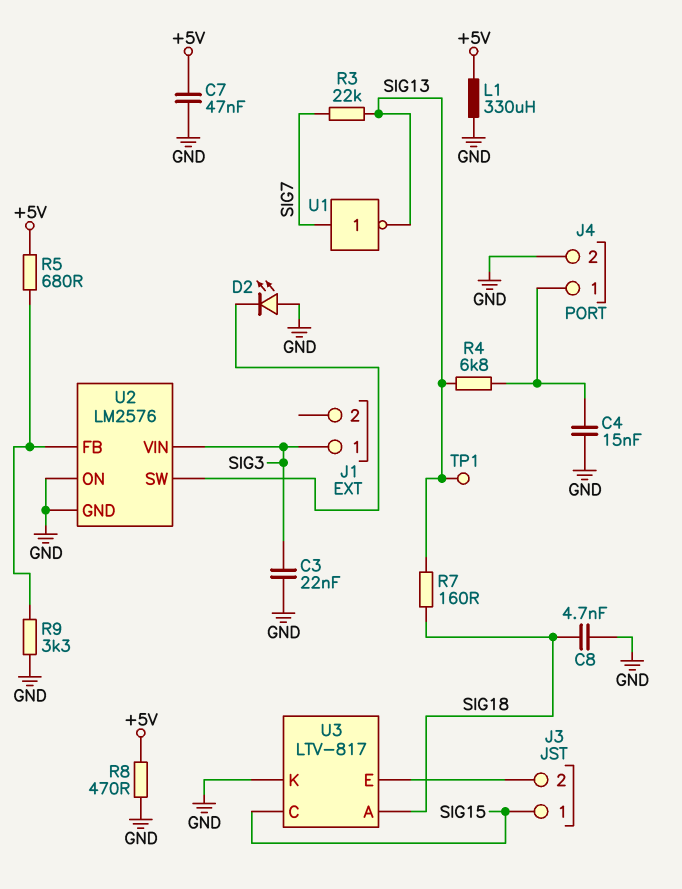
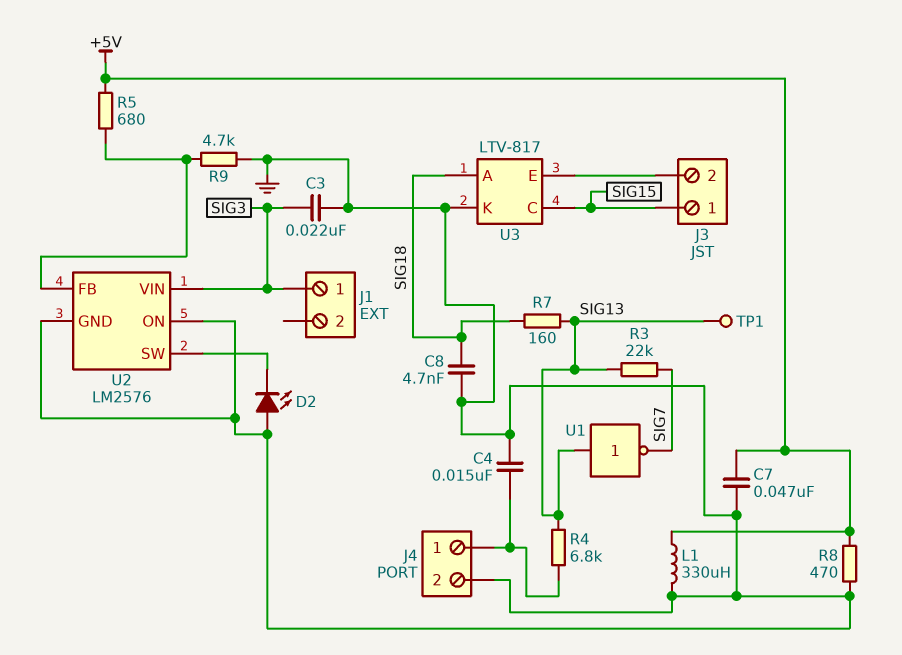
R9: 3.3k (GND, U2/FB) -> 4.7k (GND, U2/FB)
U1: NOT (in SIG7, out SIG13) -> NOT (in SIG13, out SIG7)

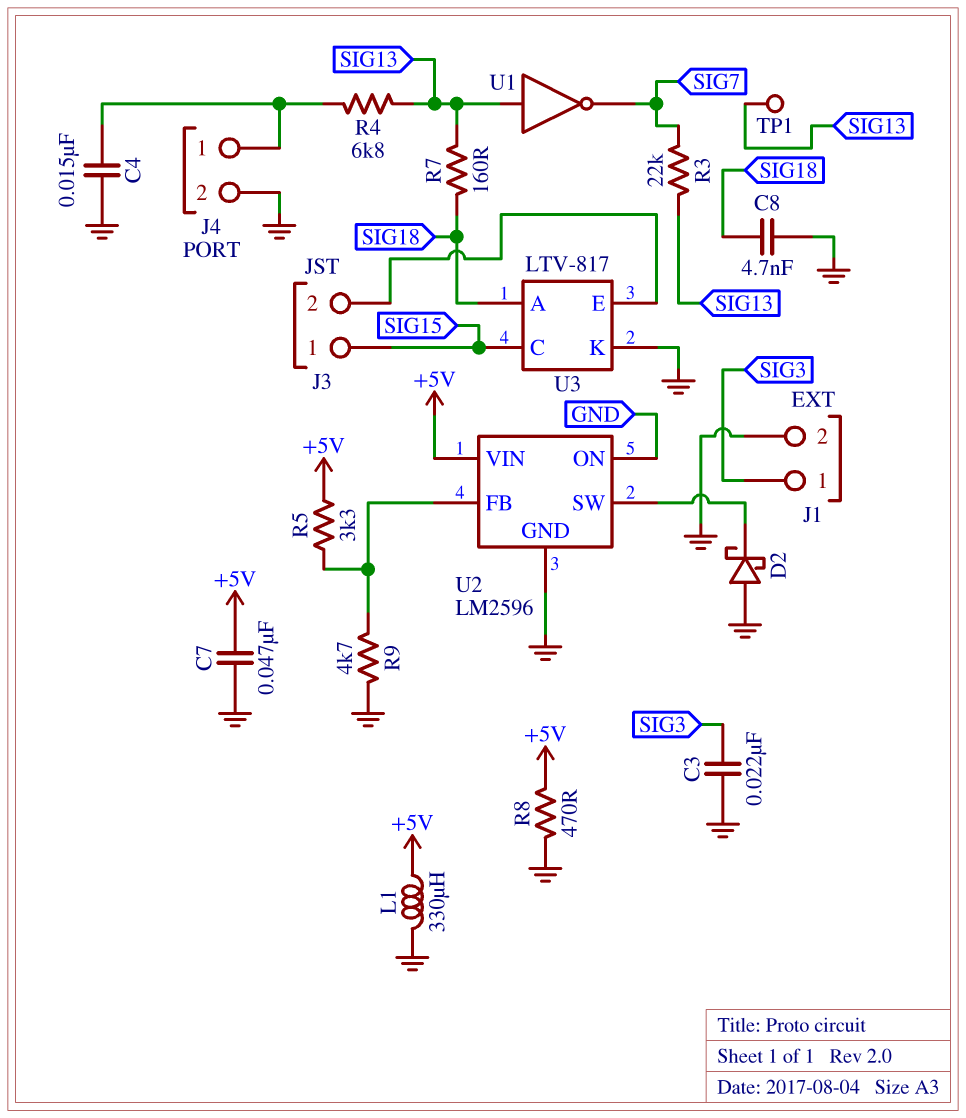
D2: LED (A GND, K U2/SW) -> schottky (A GND, K U2/SW)
J1 pin 2: none -> GND
R5: 680 (+5V, U2/FB) -> 3.3k (+5V, U2/FB)
U2: LM2576 -> LM2596
U2 pin VIN: SIG3 -> +5V

